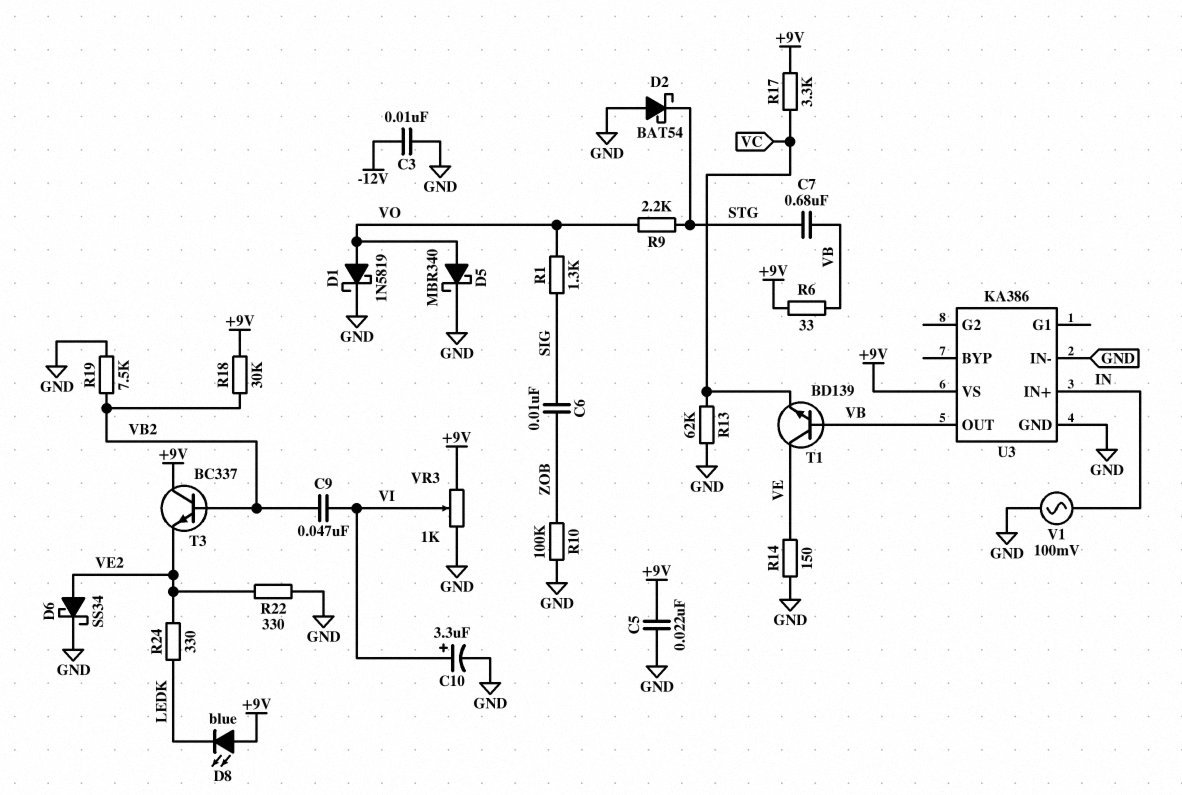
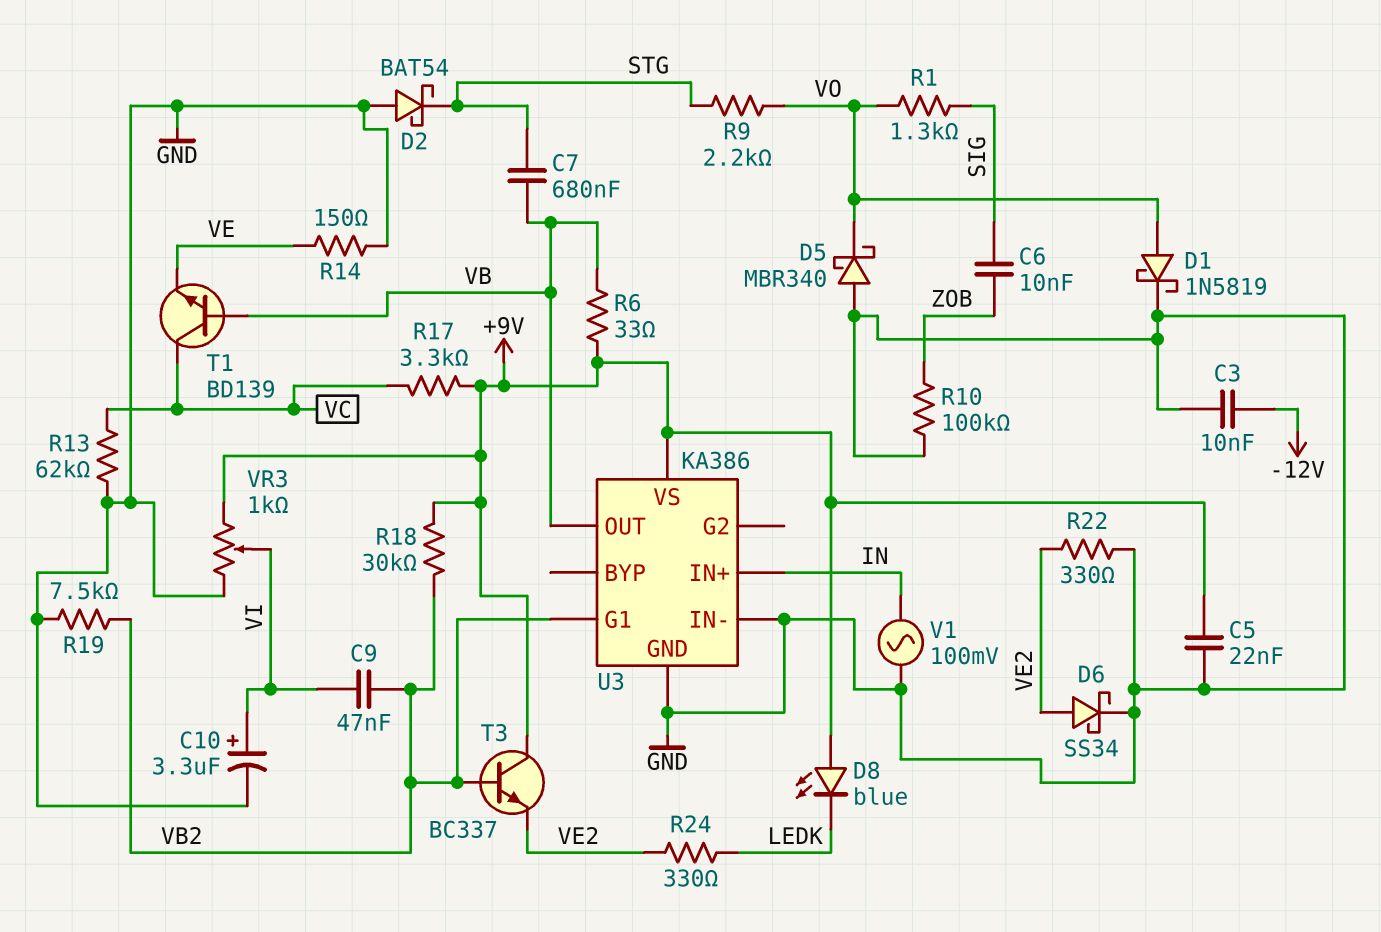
D5: schottky MBR340 (A VO, K GND) -> schottky MBR340 (A GND, K VO)
T1: NPN BD139 (B VB, C VE, E VC) -> NPN BD139 (B VB, C VC, E VE)
U3 pin G1: none -> VB2

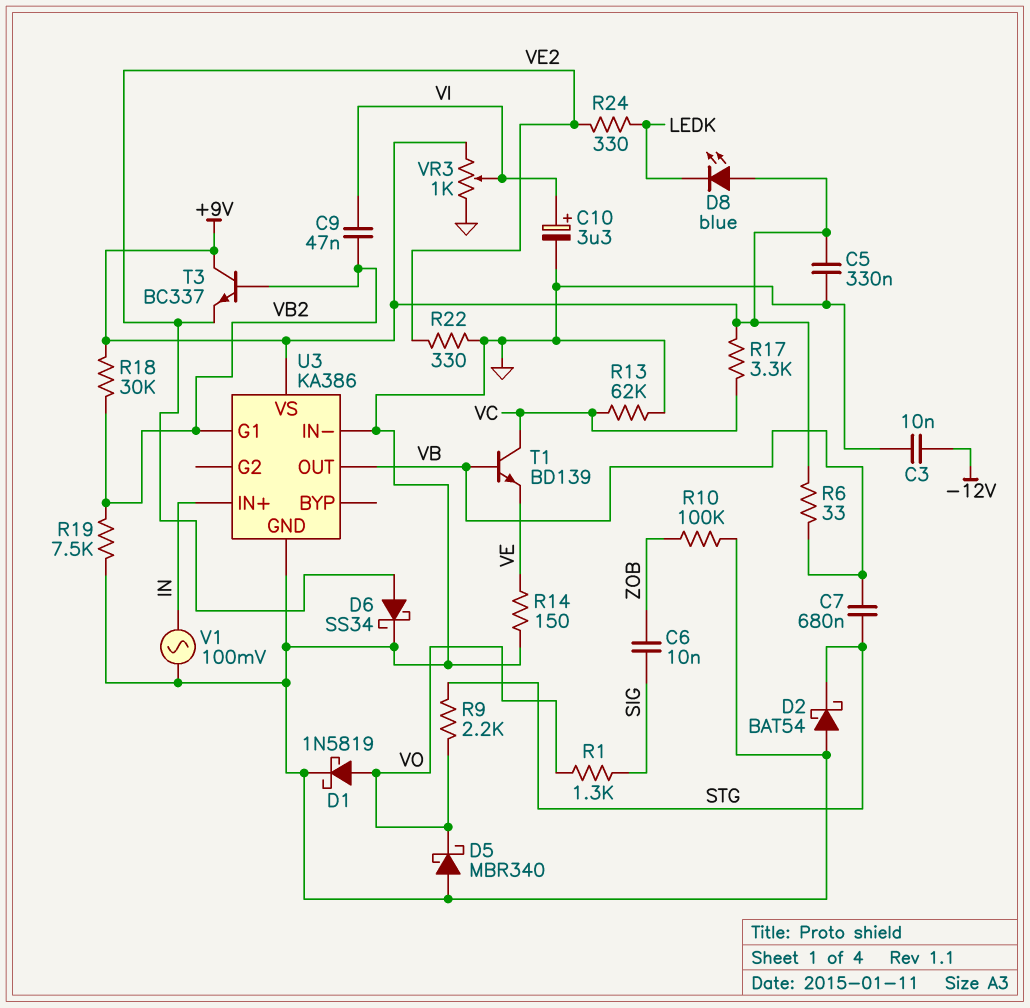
C5: 22nF (+9V, GND) -> 330nF (+9V, GND)

